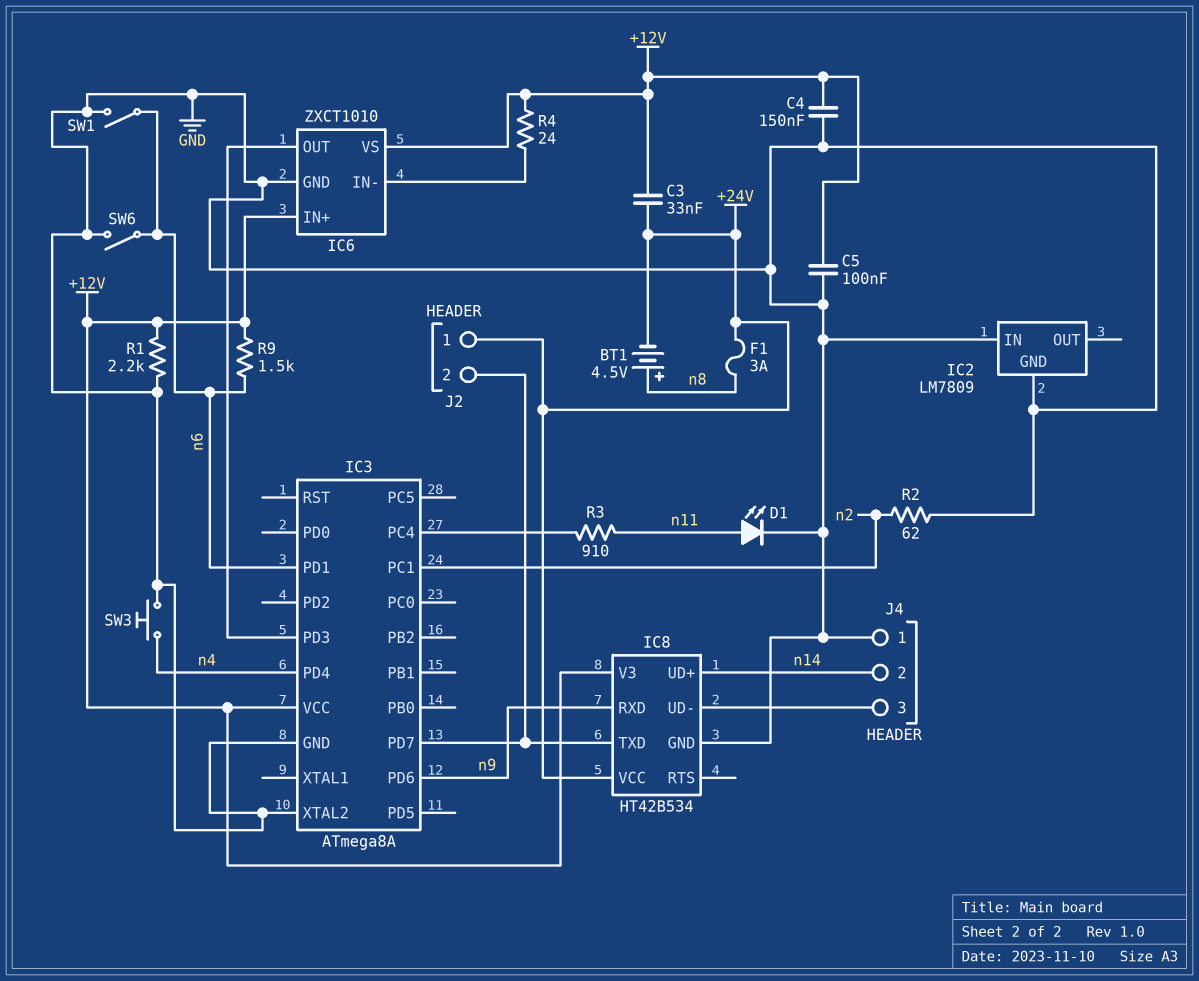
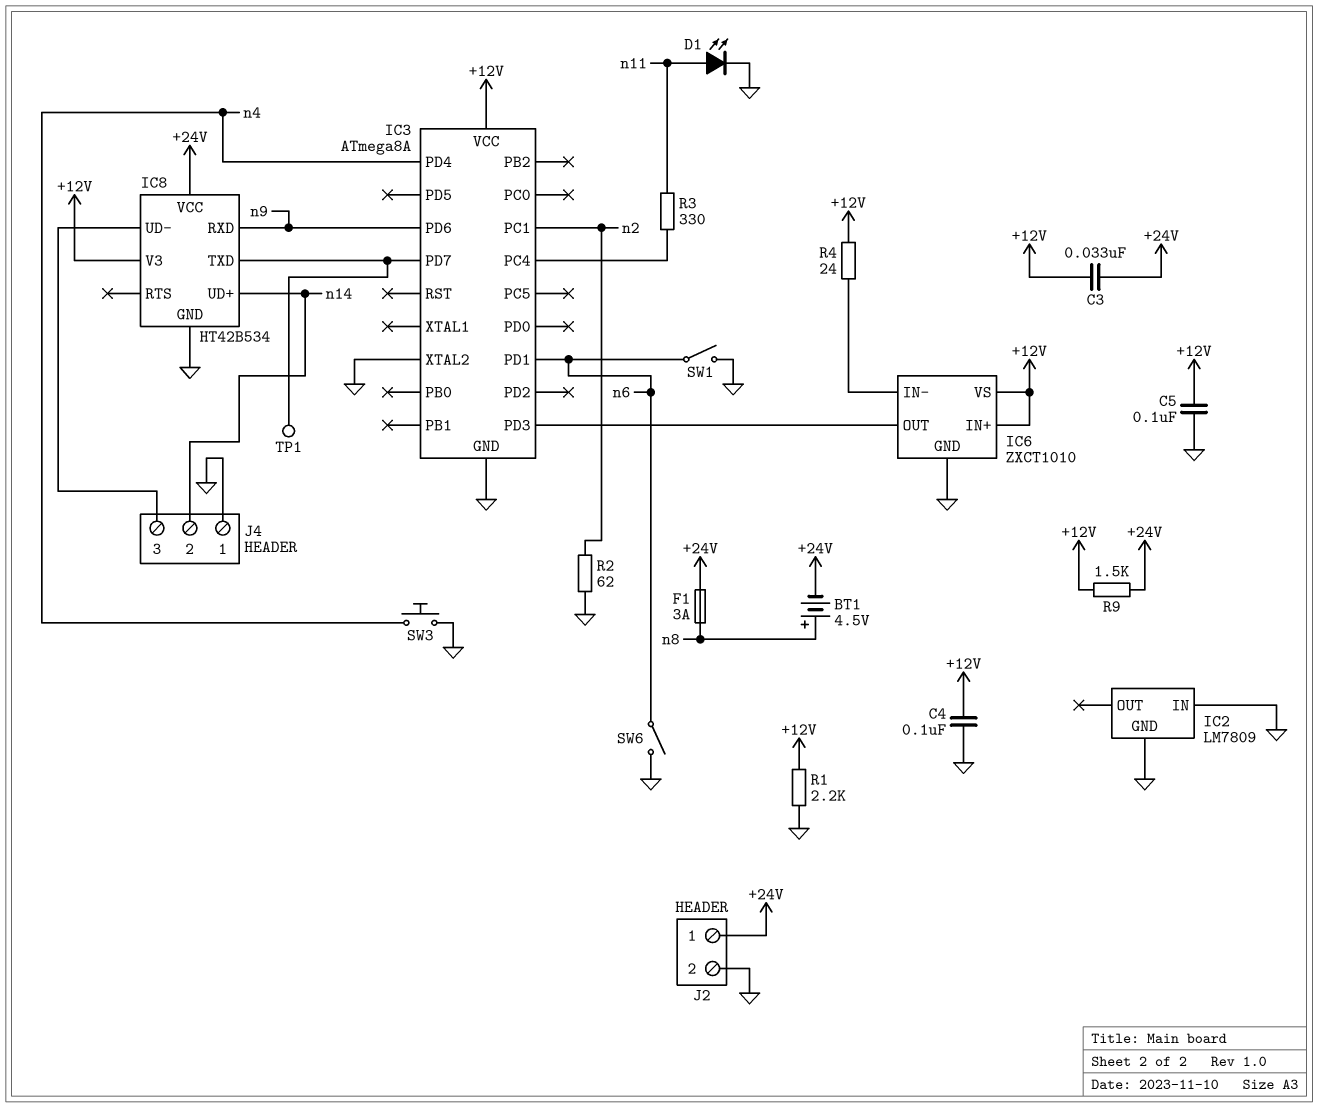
C4: 150nF (+12V, GND) -> 100nF (+12V, GND)
J2 pin 2: IC3/PD7 -> GND
R3: 910 (IC3/PC4, n11) -> 330 (IC3/PC4, n11)
R9: 1.5k (+12V, n6) -> 1.5k (+12V, +24V)
TP1: none -> test point (IC3/PD7)

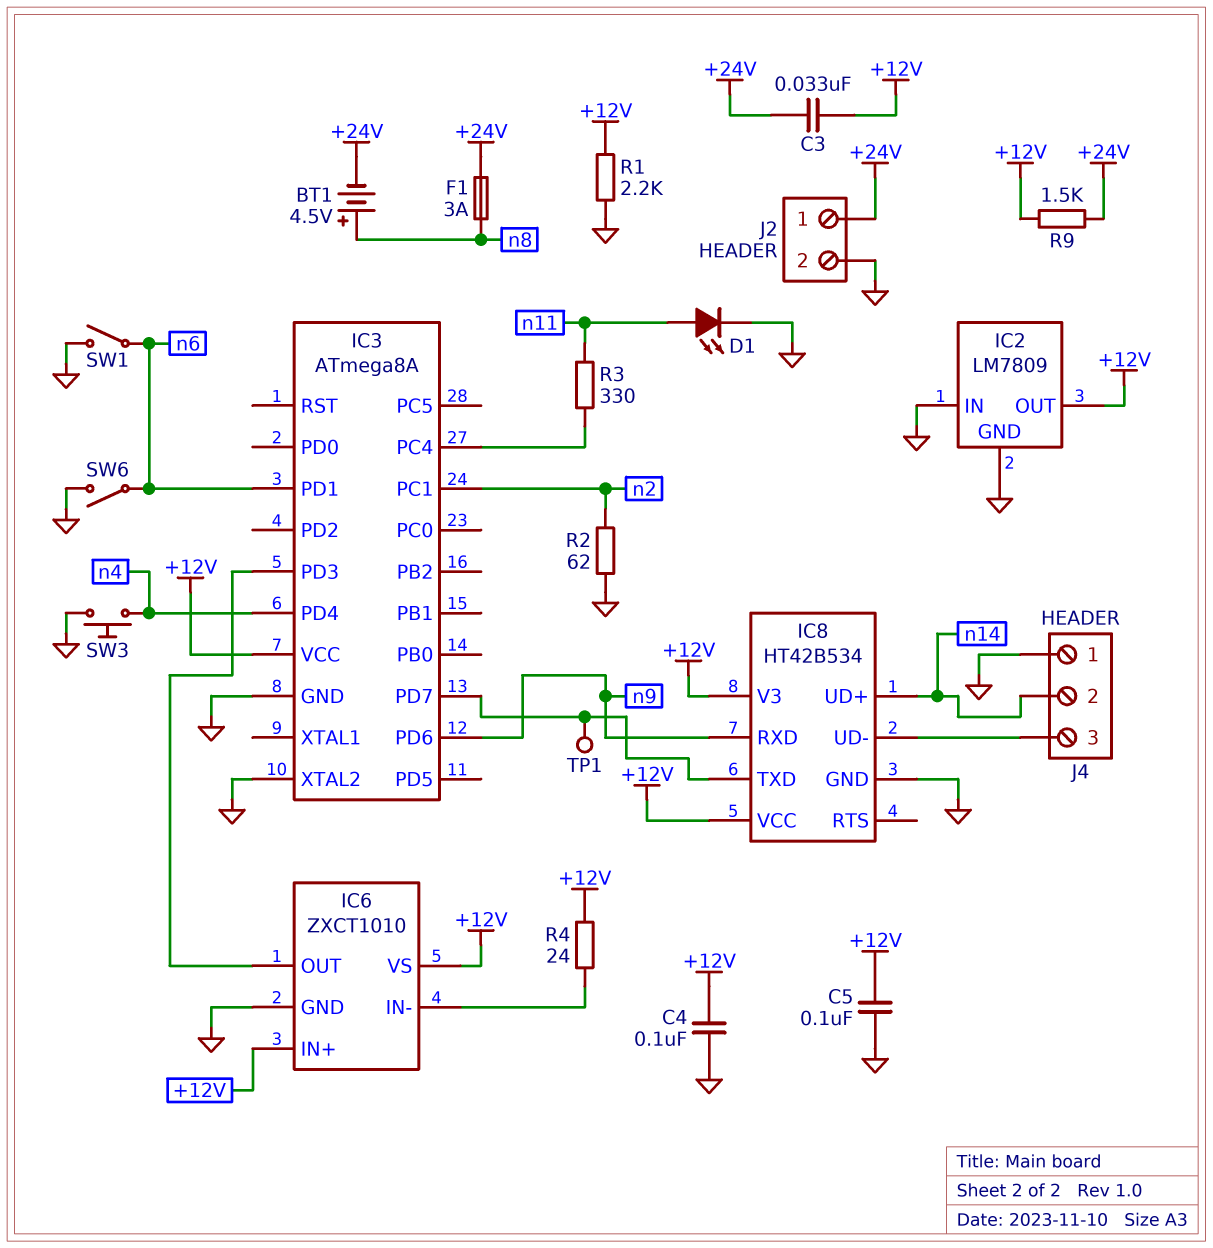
IC2 pin OUT: none -> +12V
IC8 pin VCC: +24V -> +12V

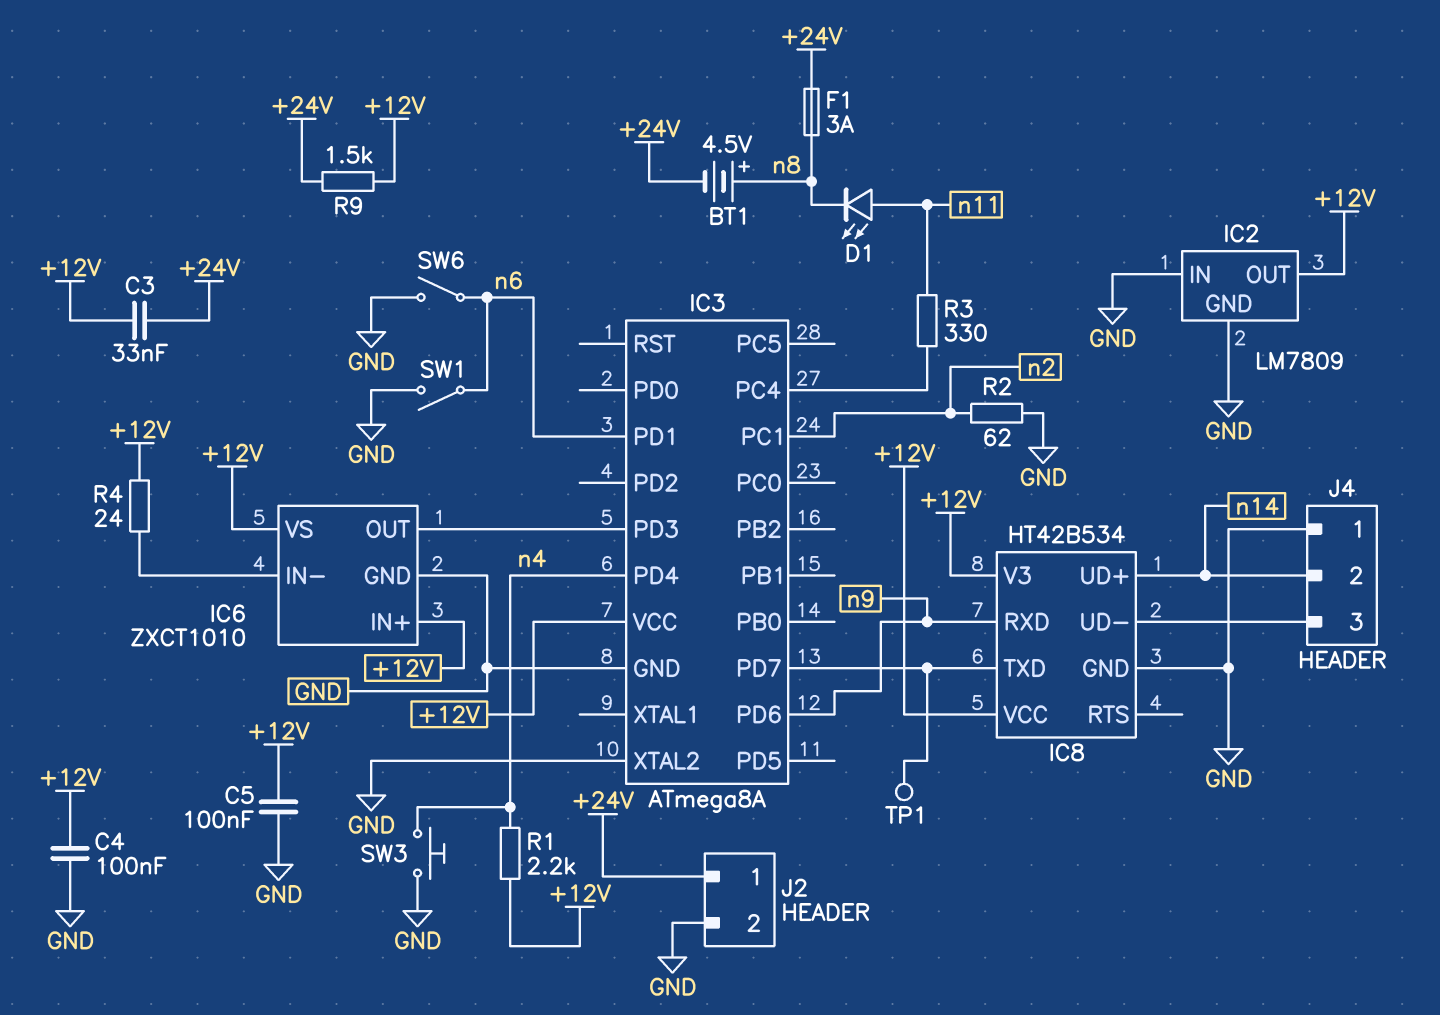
D1: LED (A n11, K GND) -> LED (A n11, K n8)
R1: 2.2k (+12V, GND) -> 2.2k (+12V, n4)

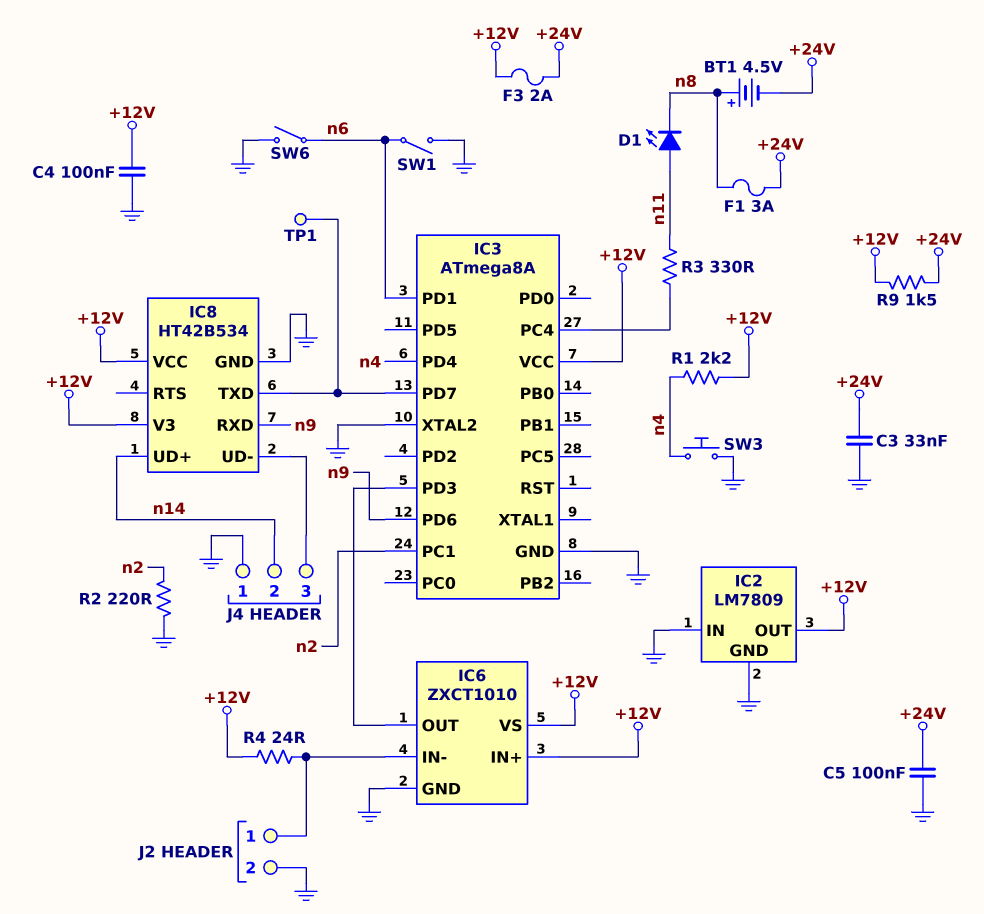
C3: 33nF (+12V, +24V) -> 33nF (+24V, GND)
C5: 100nF (+12V, GND) -> 100nF (+24V, GND)
F3: none -> 2A (+12V, +24V)
J2 pin 1: +24V -> IC6/IN-
R2: 62 (GND, n2) -> 220 (GND, n2)

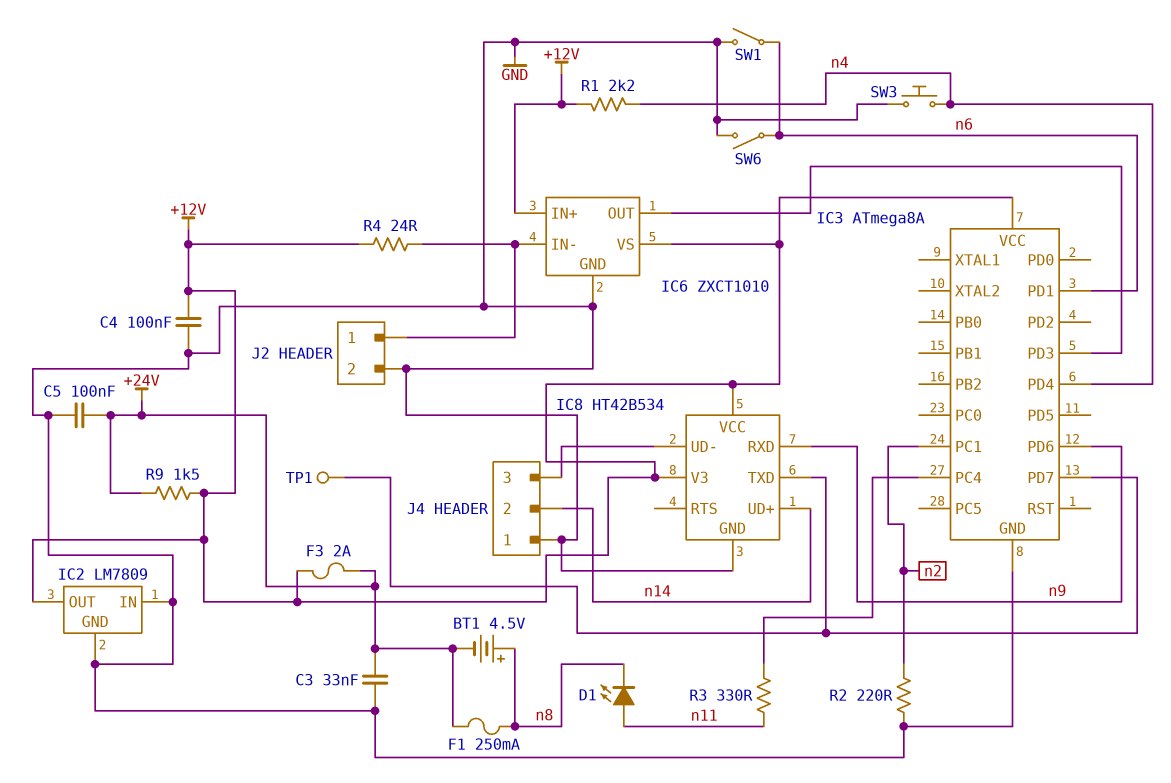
F1: 3A (+24V, n8) -> 250mA (+24V, n8)
IC3 pin XTAL2: GND -> none

